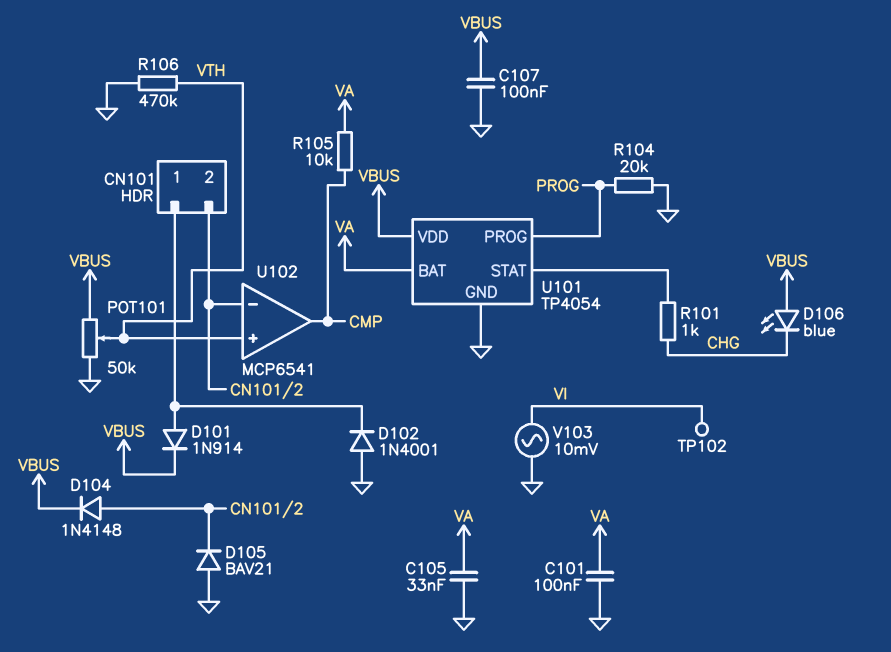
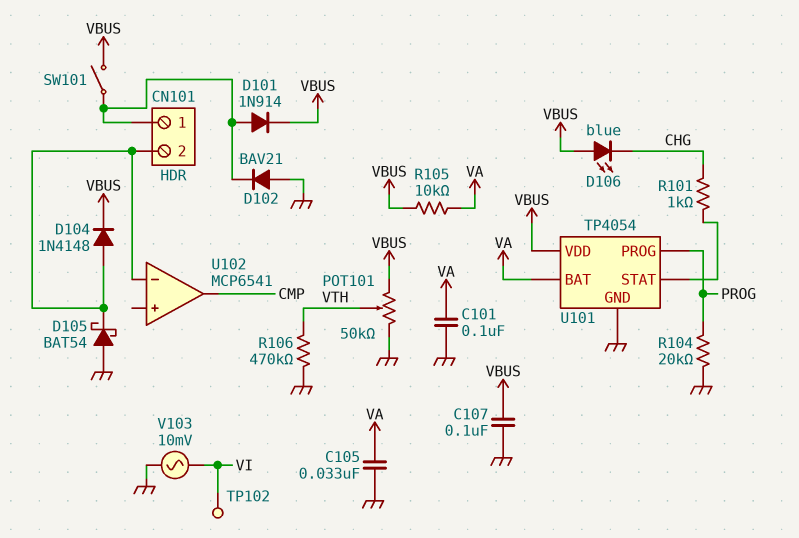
D102: diode 1N4001 (A GND, K CN101/1) -> diode BAV21 (A GND, K CN101/1)
D105: diode BAV21 (A GND, K CN101/2) -> schottky BAT54 (A GND, K CN101/2)
R105: 10k (CMP, VA) -> 10k (VA, VBUS)
SW101: none -> switch (CN101/1, VBUS)
U102 pin in+: VTH -> none

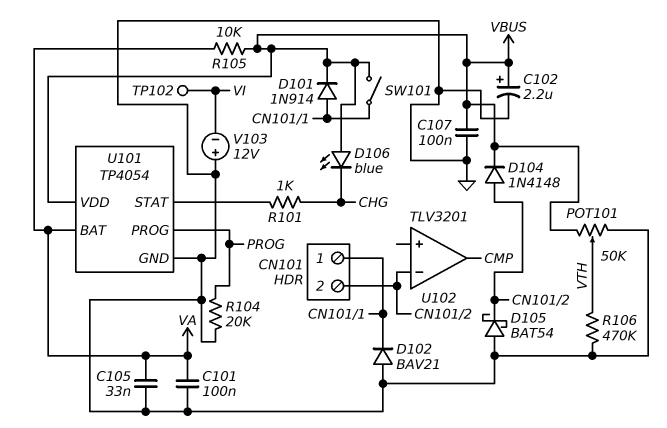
C102: none -> 2.2uF (plus VBUS, minus GND)
U102: MCP6541 -> TLV3201
V103: AC 10mV (GND, VI) -> 12V (plus GND, minus VI)

